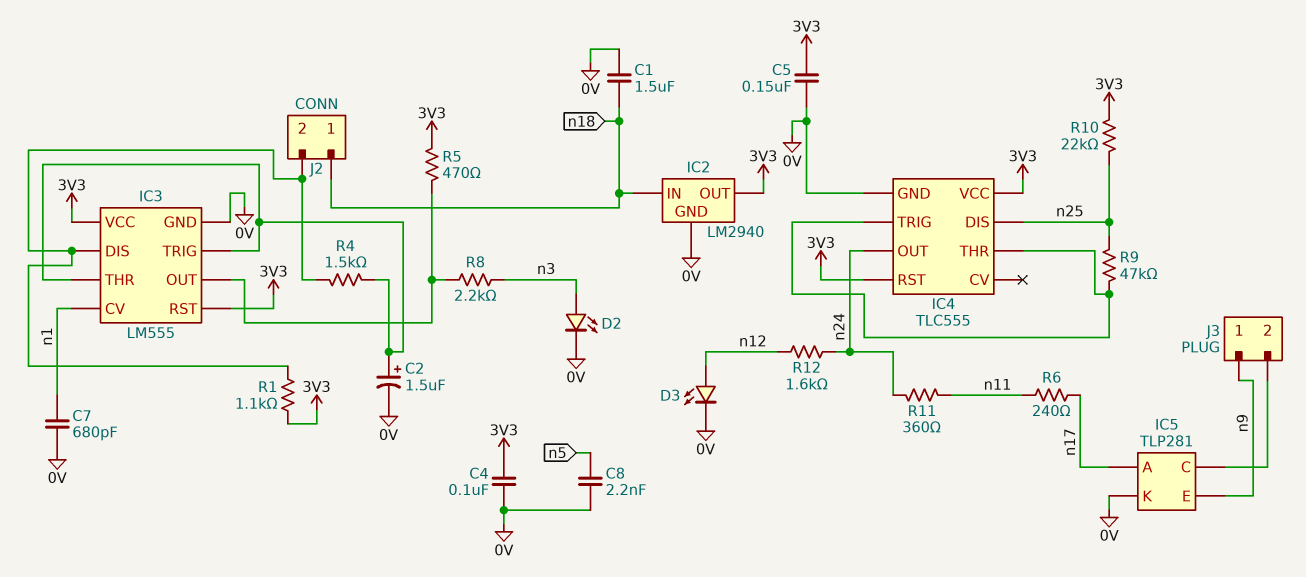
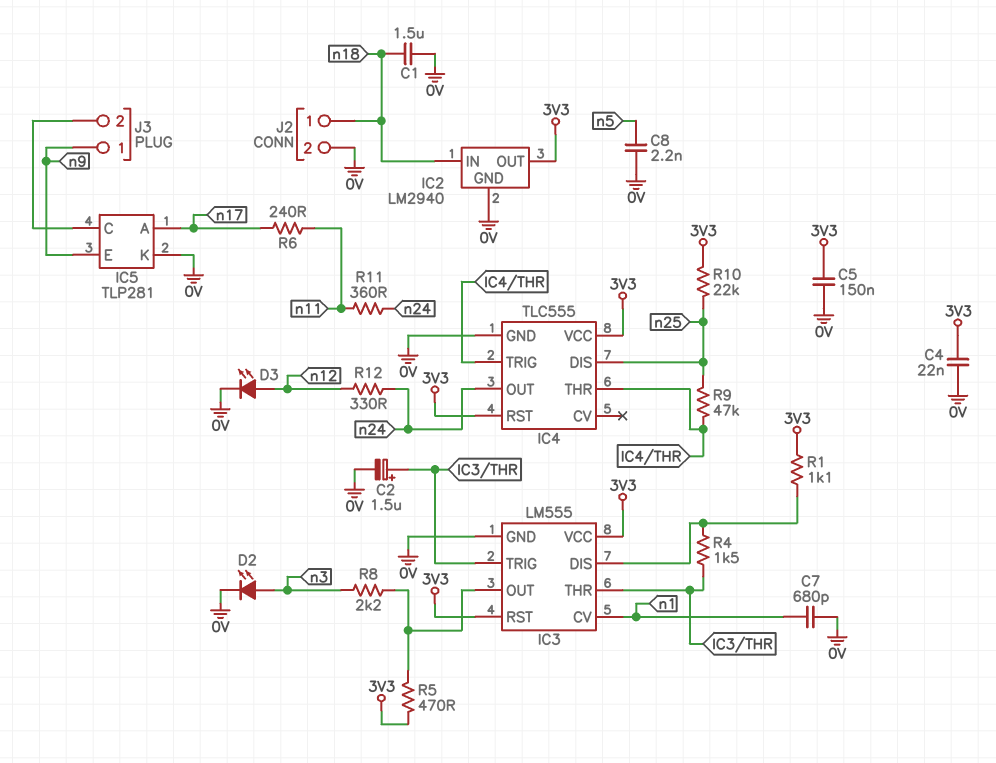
C4: 100nF (0V, 3V3) -> 22nF (0V, 3V3)
J2 pin 2: IC3/DIS -> 0V
R12: 1.6k (n12, n24) -> 330 (n12, n24)

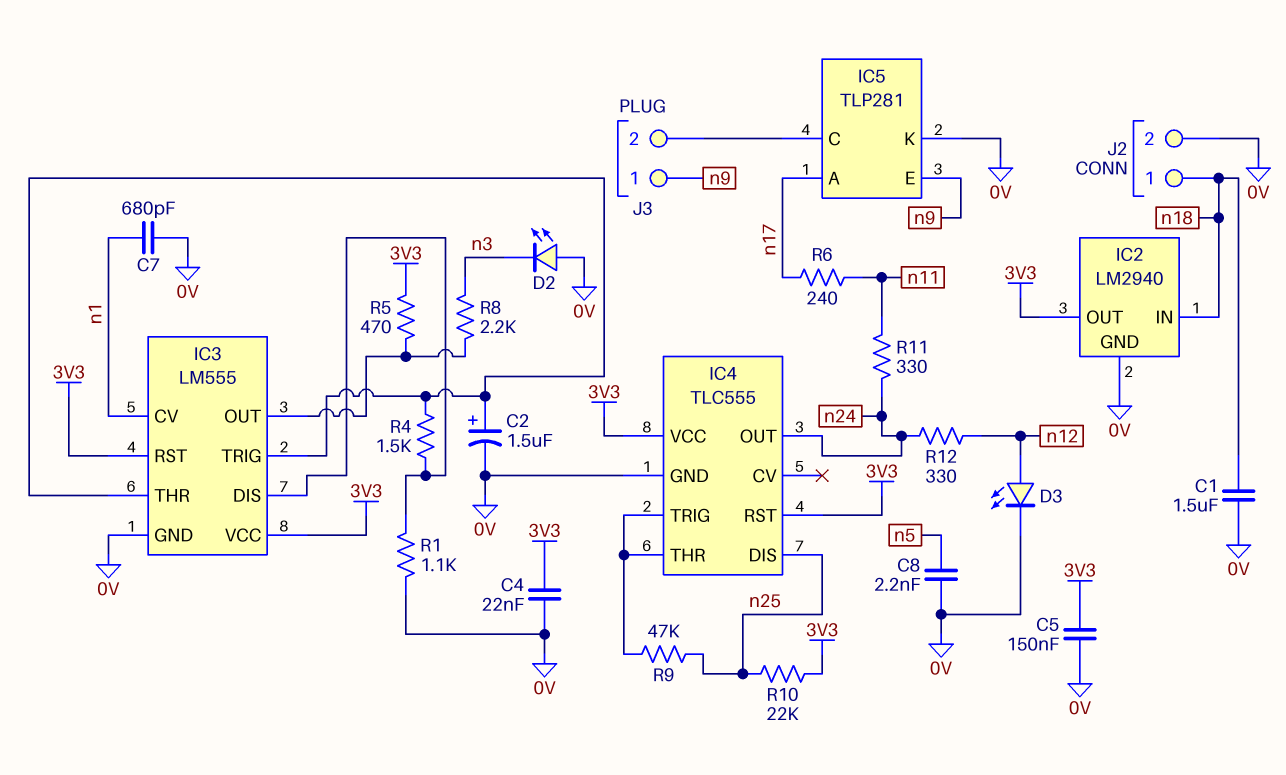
D2: LED (A n3, K 0V) -> LED (A 0V, K n3)
R1: 1.1k (3V3, IC3/DIS) -> 1.1k (0V, IC3/DIS)
R11: 360 (n11, n24) -> 330 (n11, n24)

